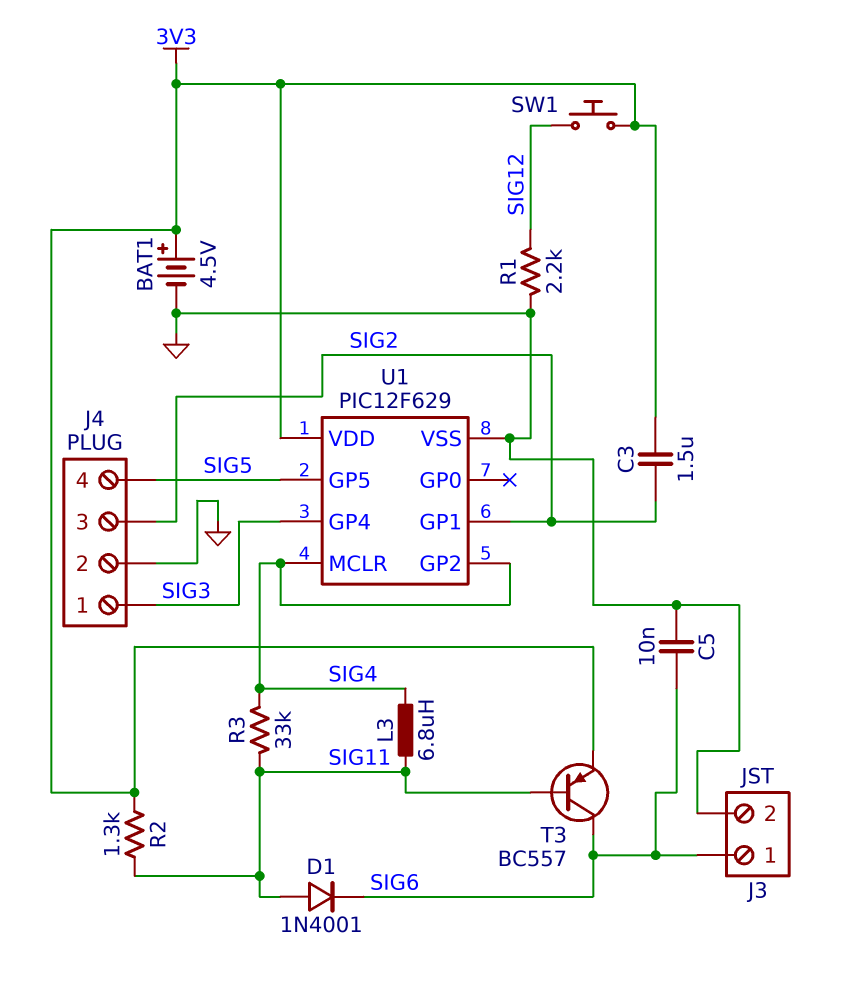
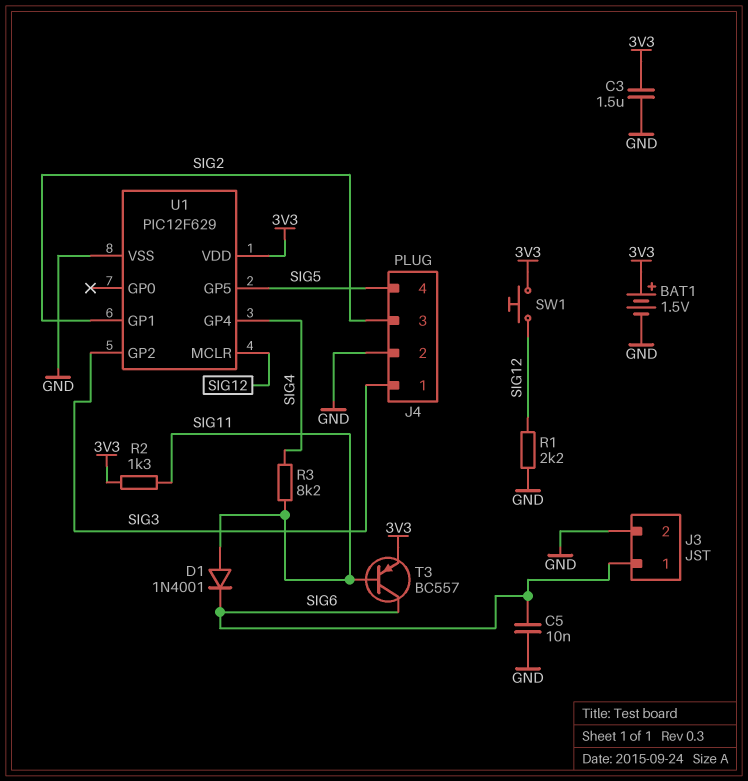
BAT1: 4.5V (plus 3V3, minus GND) -> 1.5V (plus 3V3, minus GND)
C3: 1.5uF (3V3, SIG2) -> 1.5uF (3V3, GND)
L3: 6.8uH (SIG4, SIG11) -> none
R3: 33k (SIG4, SIG11) -> 8.2k (SIG4, SIG11)
U1 pin GP2: SIG4 -> SIG3
U1 pin GP4: SIG3 -> SIG4
U1 pin MCLR: SIG4 -> SIG12

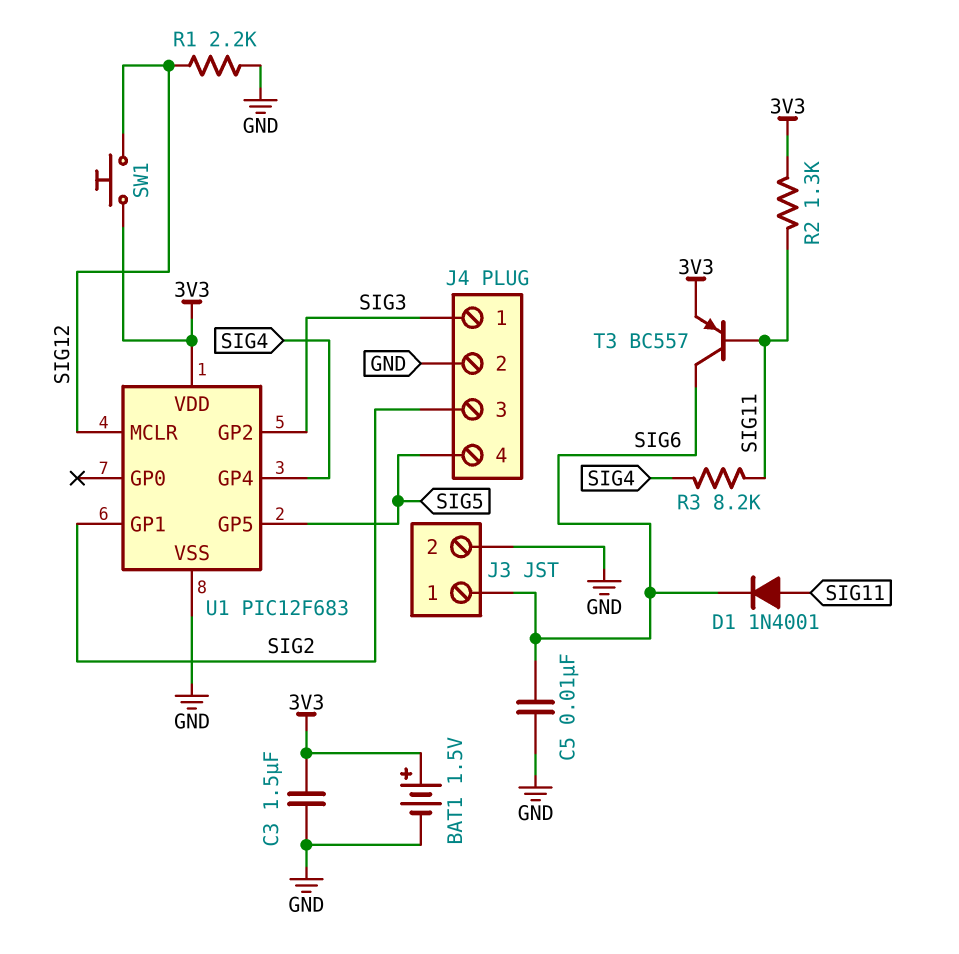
U1: PIC12F629 -> PIC12F683

